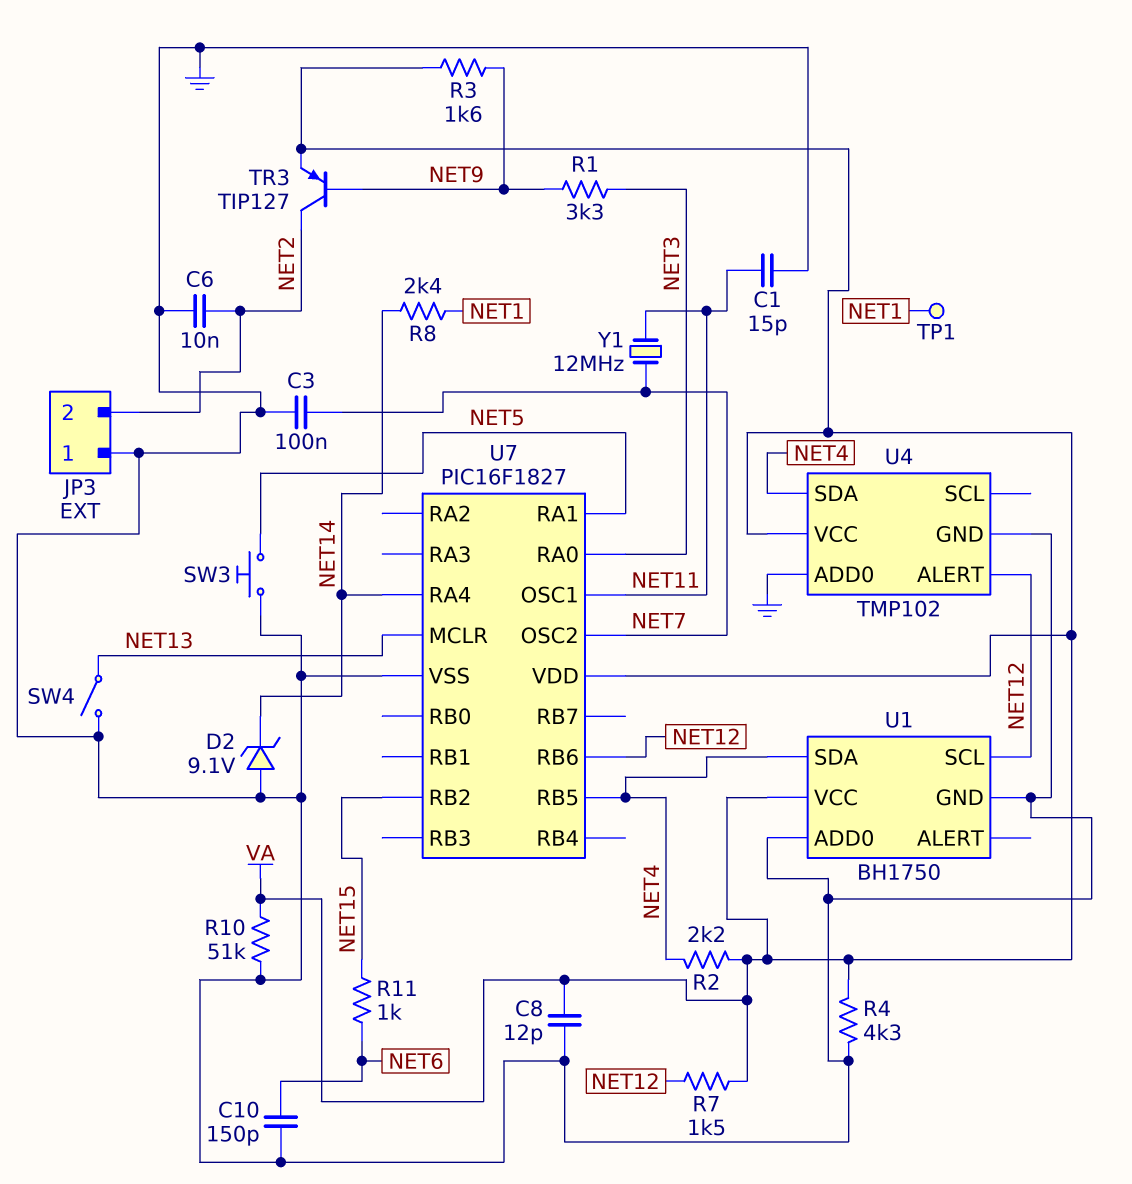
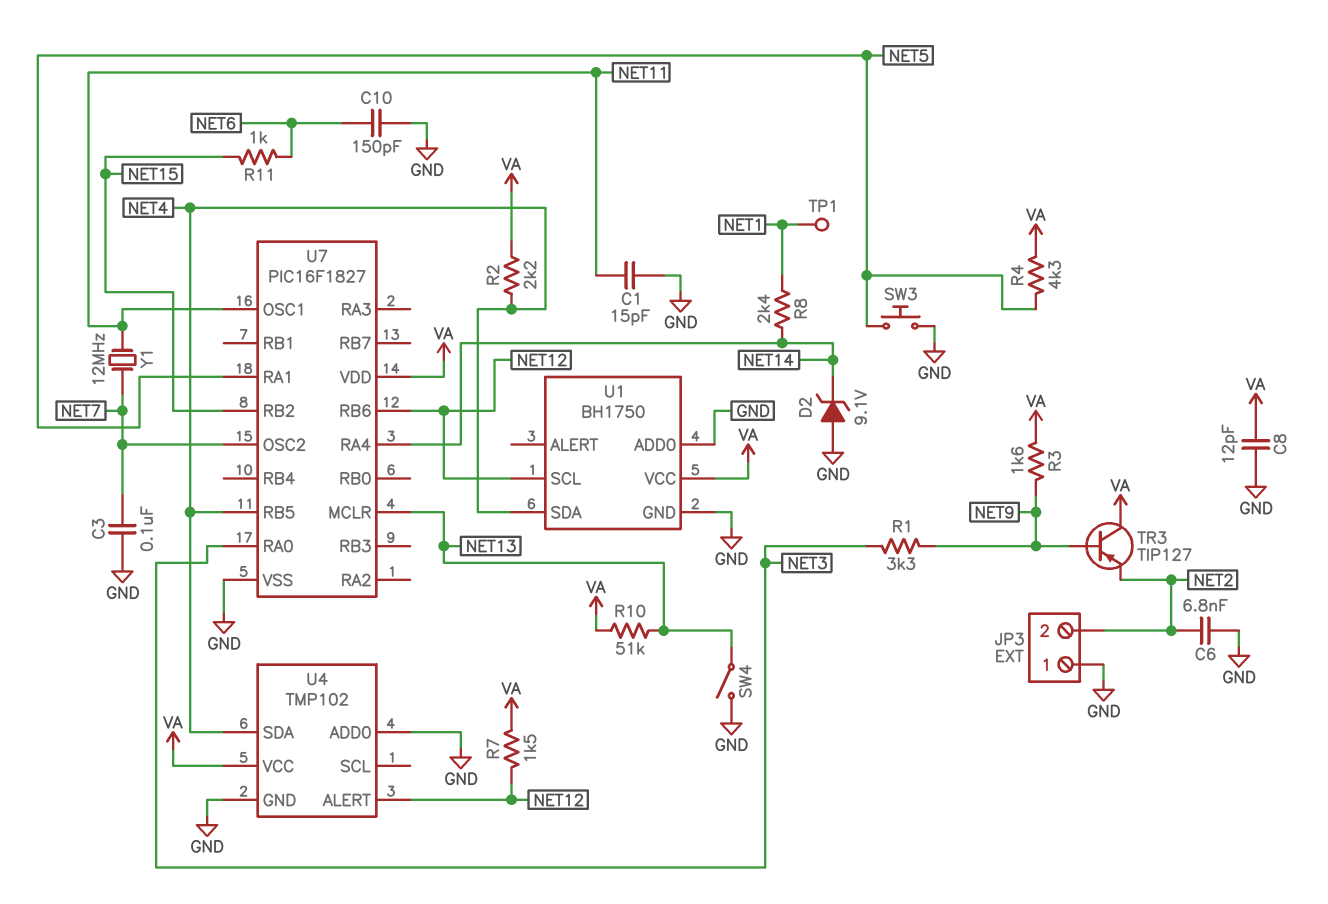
C6: 10nF (GND, NET2) -> 6.8nF (GND, NET2)
R4: 4.3k (GND, VA) -> 4.3k (NET5, VA)
R10: 51k (GND, VA) -> 51k (NET13, VA)
TR3: PNP TIP127 (B NET9, C NET2, E VA) -> PNP TIP127 (B NET9, C VA, E NET2)

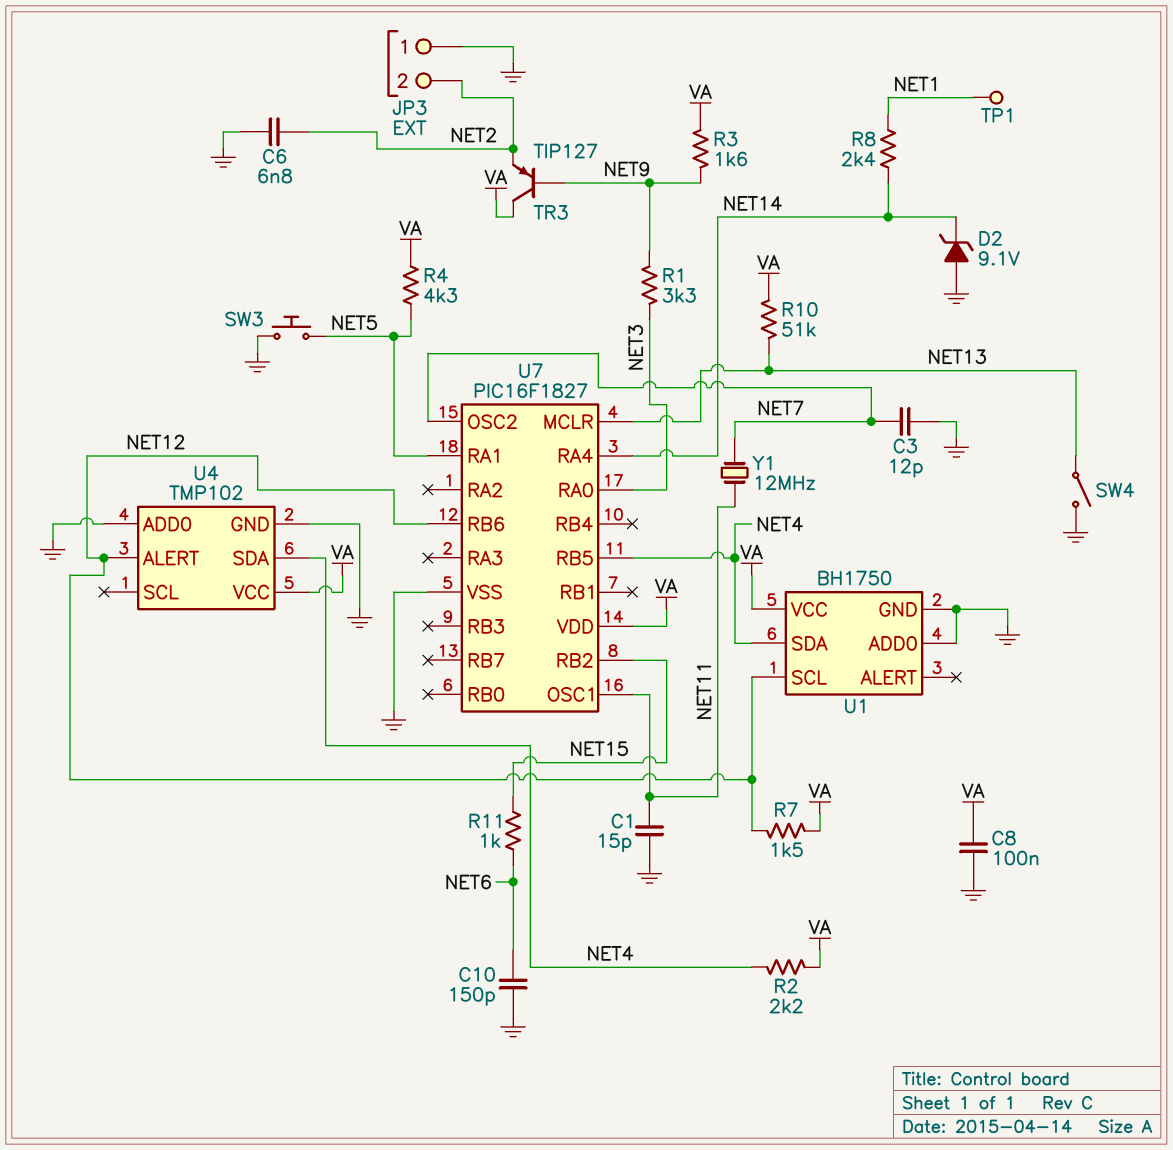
C3: 100nF (GND, NET7) -> 12pF (GND, NET7)
C8: 12pF (GND, VA) -> 100nF (GND, VA)

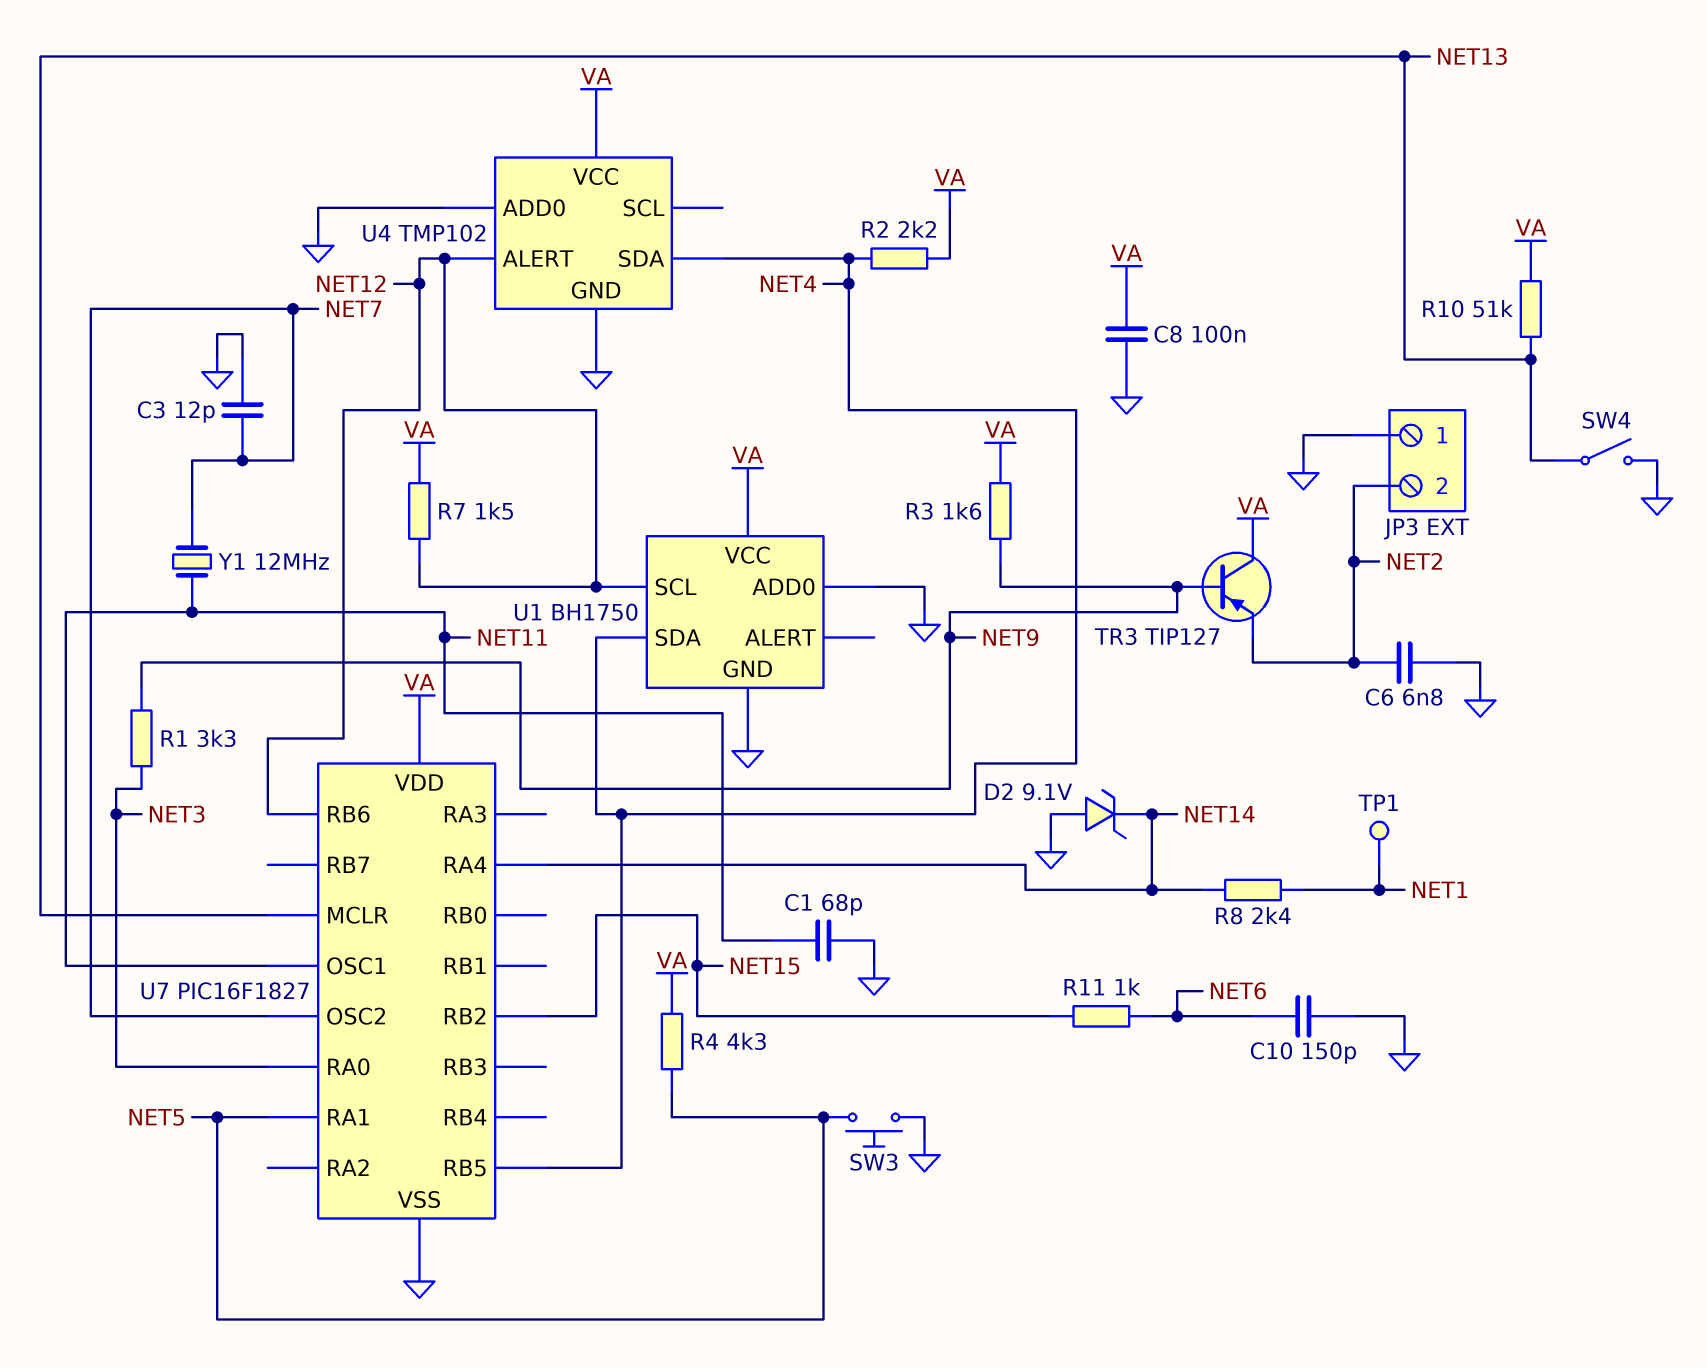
C1: 15pF (GND, NET11) -> 68pF (GND, NET11)

